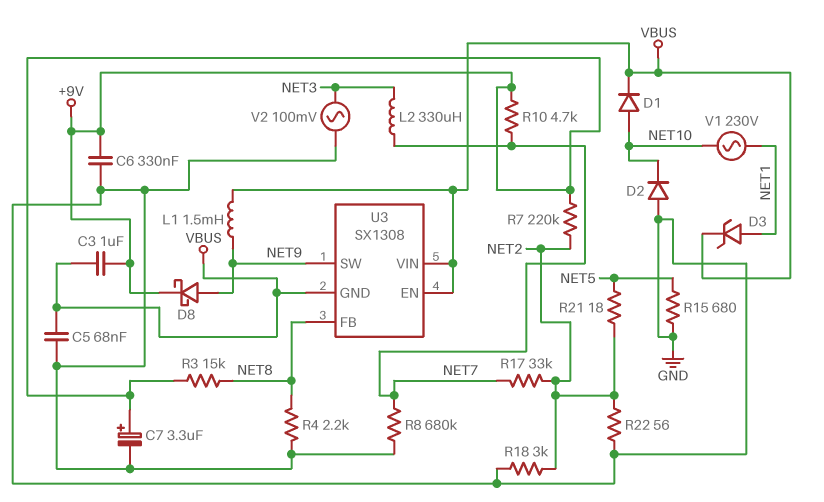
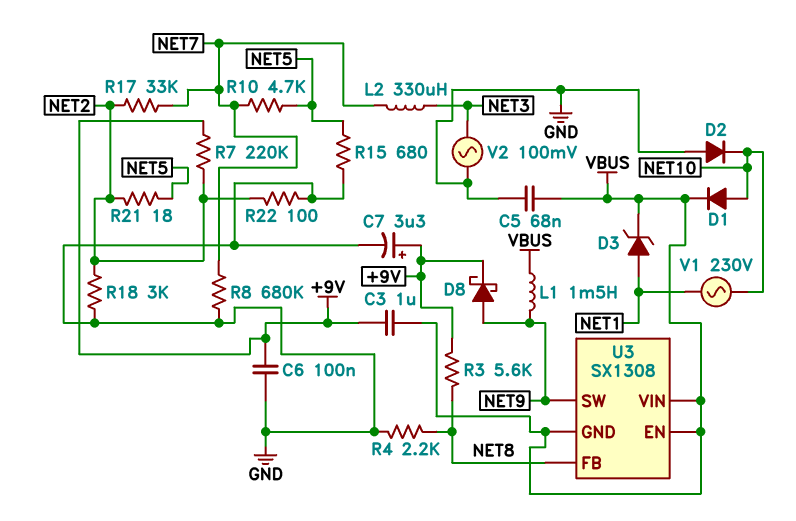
C6: 330nF (+9V, GND) -> 100nF (+9V, GND)
R3: 15k (+9V, NET8) -> 5.6k (+9V, NET8)
R10: 4.7k (+9V, NET7) -> 4.7k (NET5, NET7)
R22: 56 (GND, NET2) -> 100 (GND, NET2)

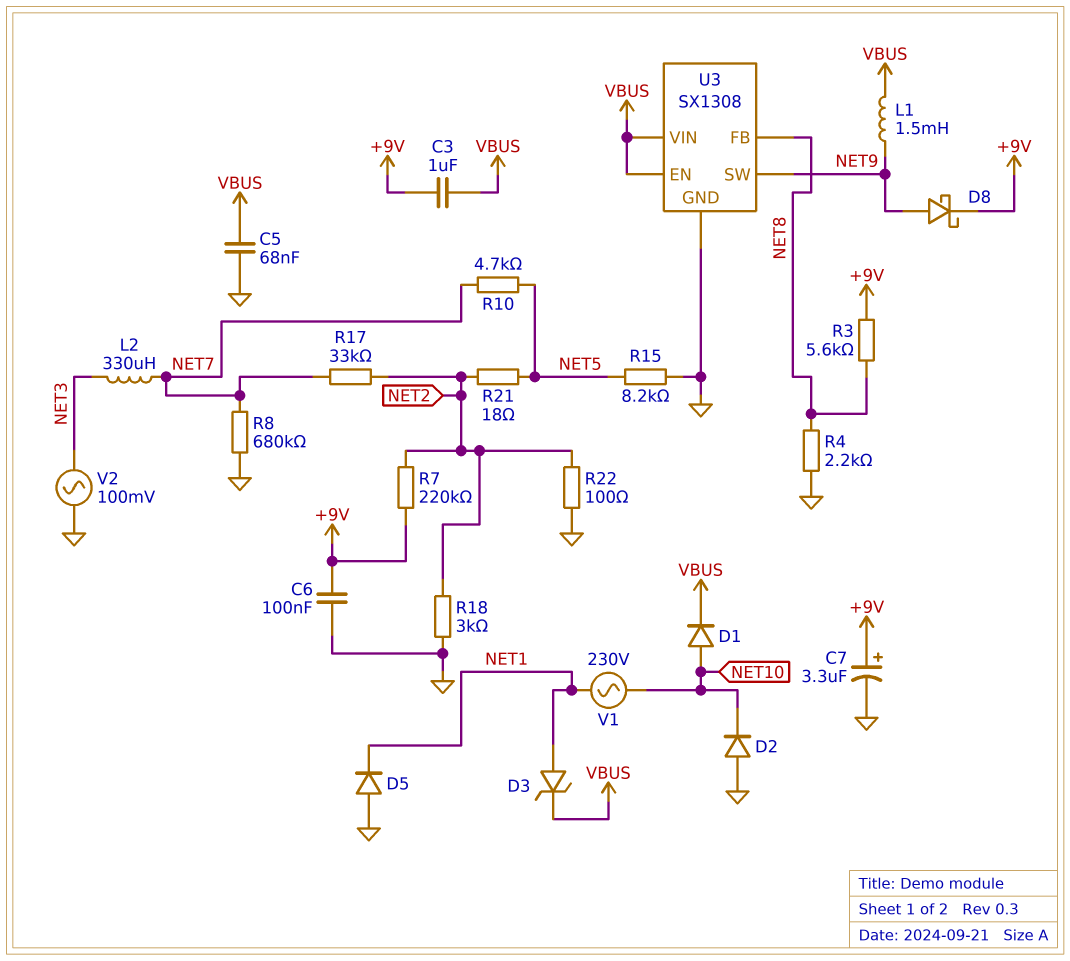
D5: none -> diode (A GND, K NET1)
R15: 680 (GND, NET5) -> 8.2k (GND, NET5)
U3 pin GND: VBUS -> GND

